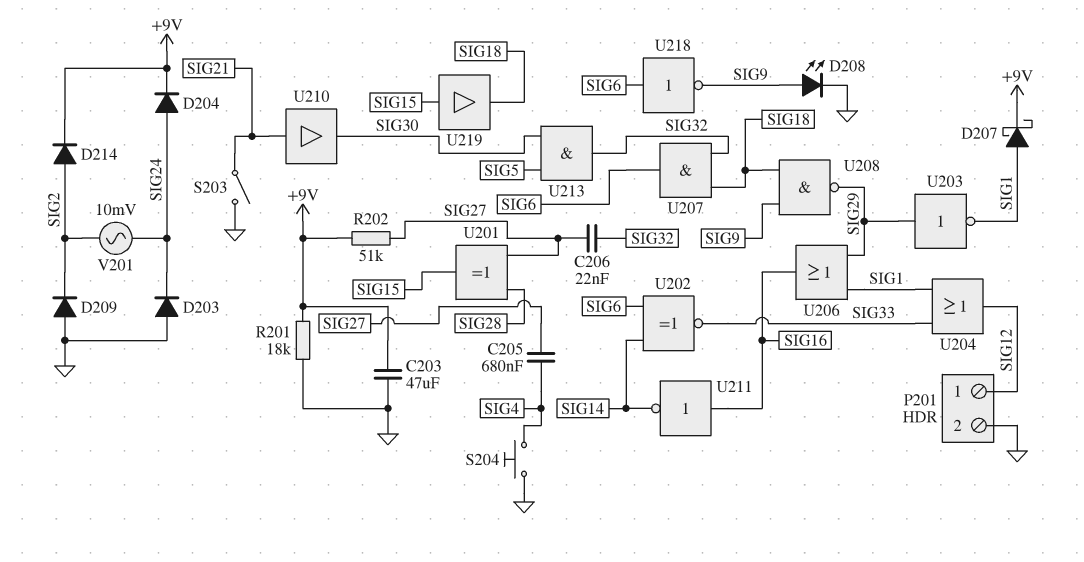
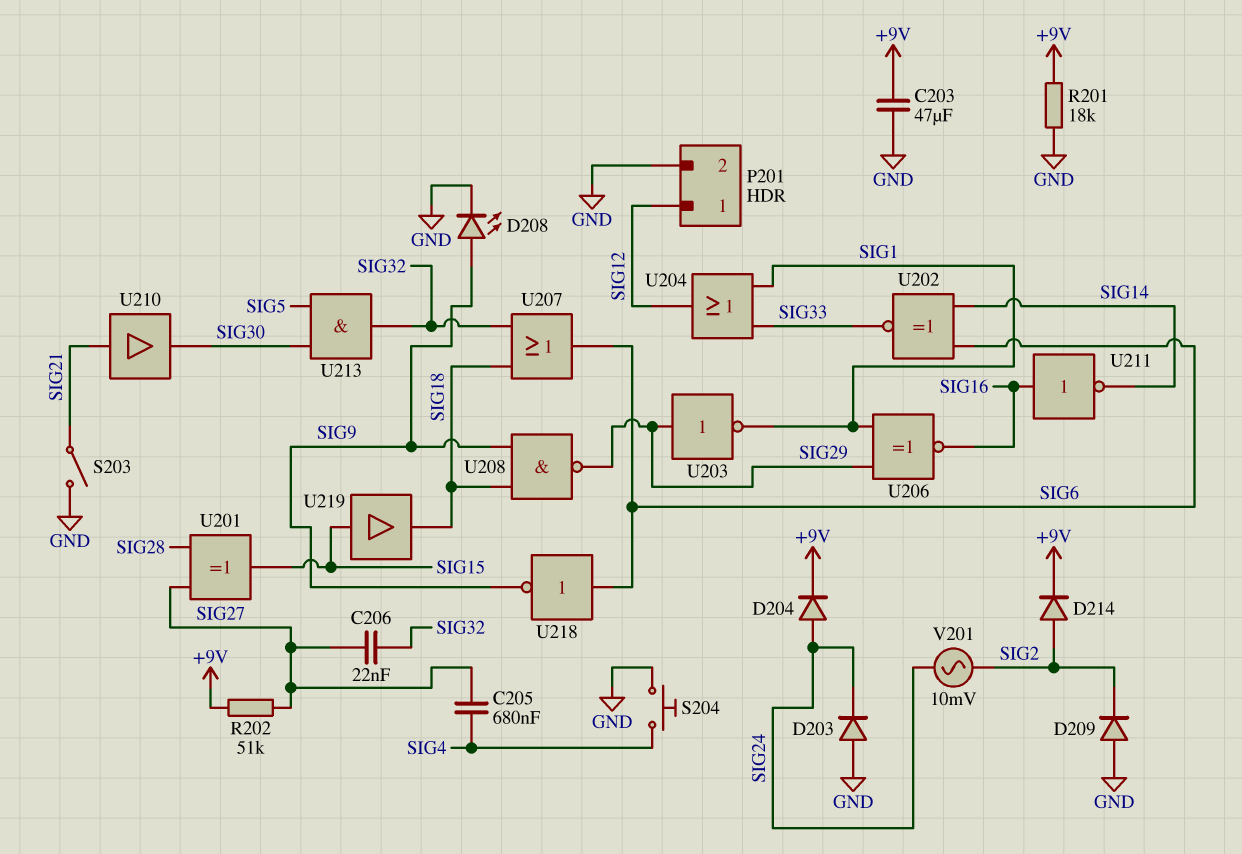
D207: schottky (A SIG1, K +9V) -> none
U206: OR (in SIG1, in SIG29, out SIG16) -> XNOR (in SIG1, in SIG29, out SIG16)
U207: AND (in SIG18, in SIG32, out SIG6) -> OR (in SIG18, in SIG32, out SIG6)

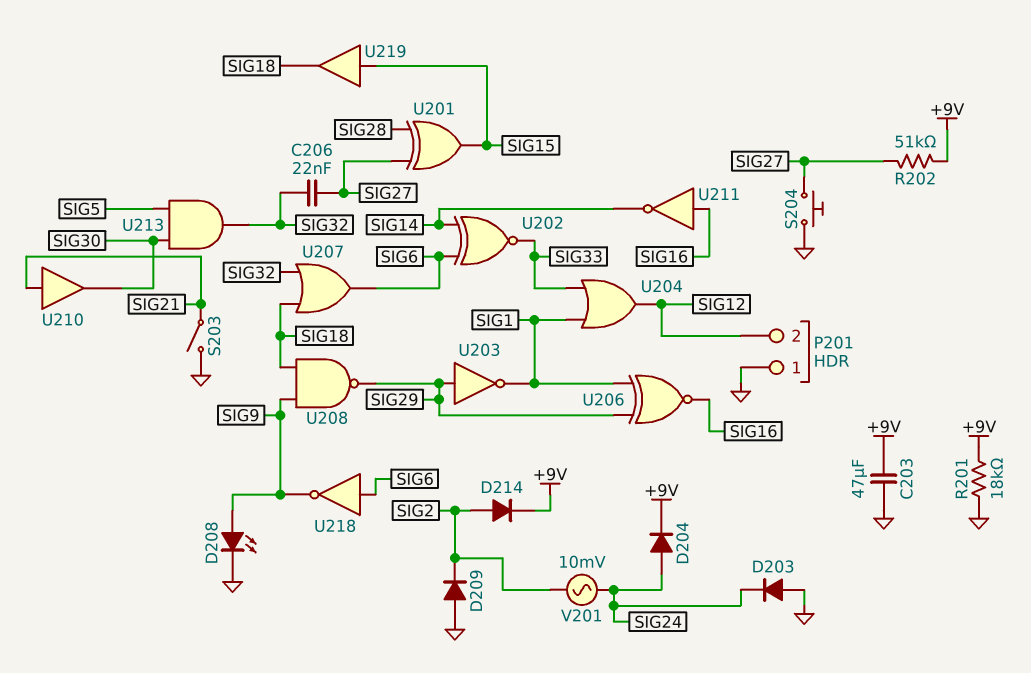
C205: 680nF (SIG4, SIG27) -> none
P201 pin 1: SIG12 -> GND
P201 pin 2: GND -> SIG12
S204: button (GND, SIG4) -> button (GND, SIG27)

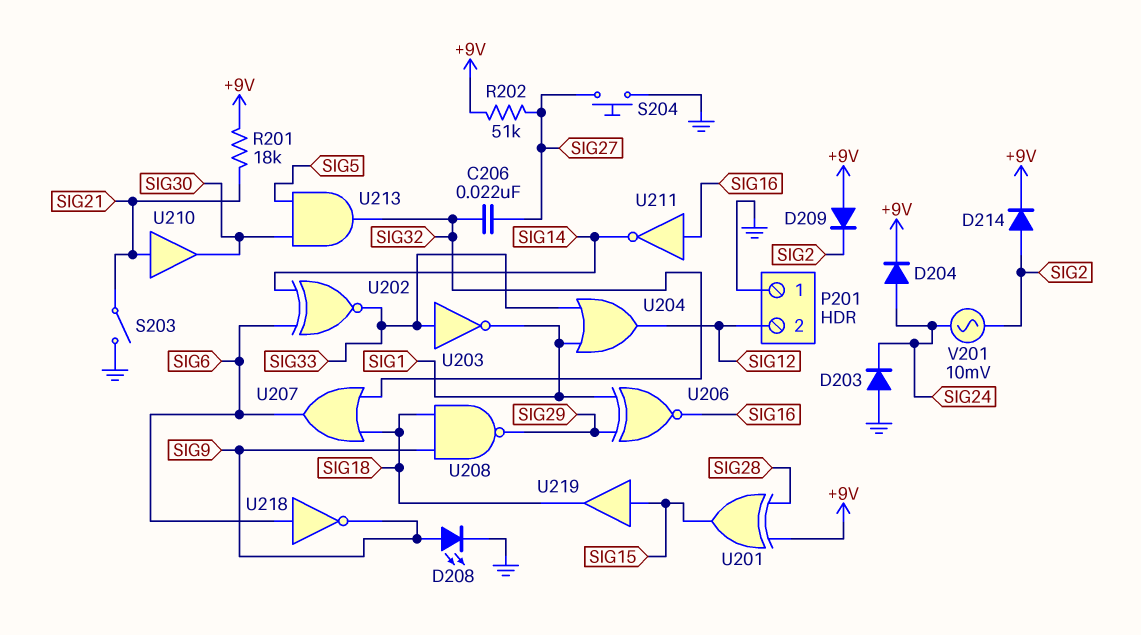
C203: 47uF (+9V, GND) -> none
D209: diode (A GND, K SIG2) -> diode (A +9V, K SIG2)
R201: 18k (+9V, GND) -> 18k (+9V, SIG21)
U201: XOR (in SIG27, in SIG28, out SIG15) -> XOR (in +9V, in SIG28, out SIG15)
U203: NOT (in SIG29, out SIG1) -> NOT (in SIG33, out SIG1)

